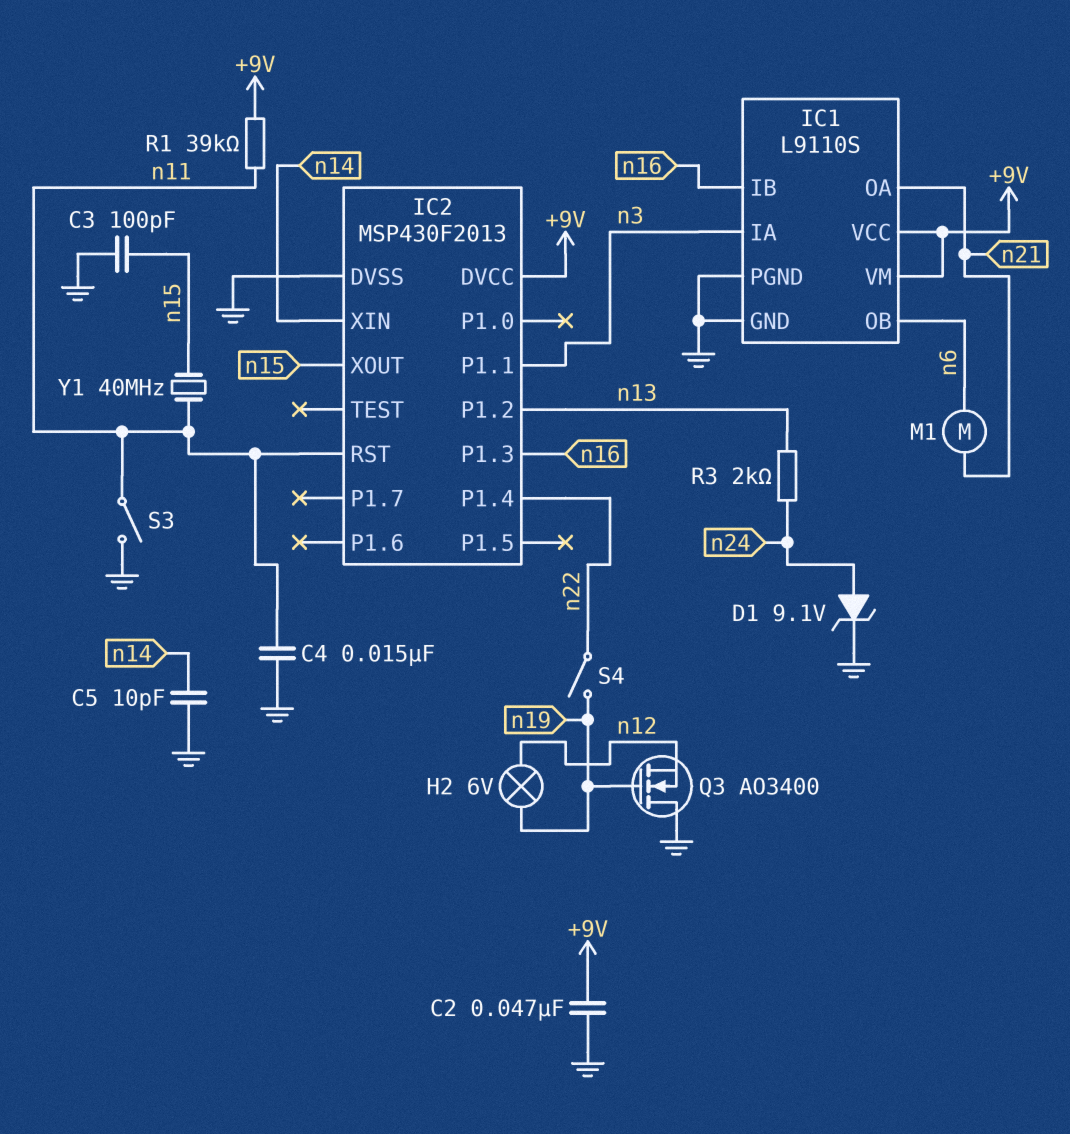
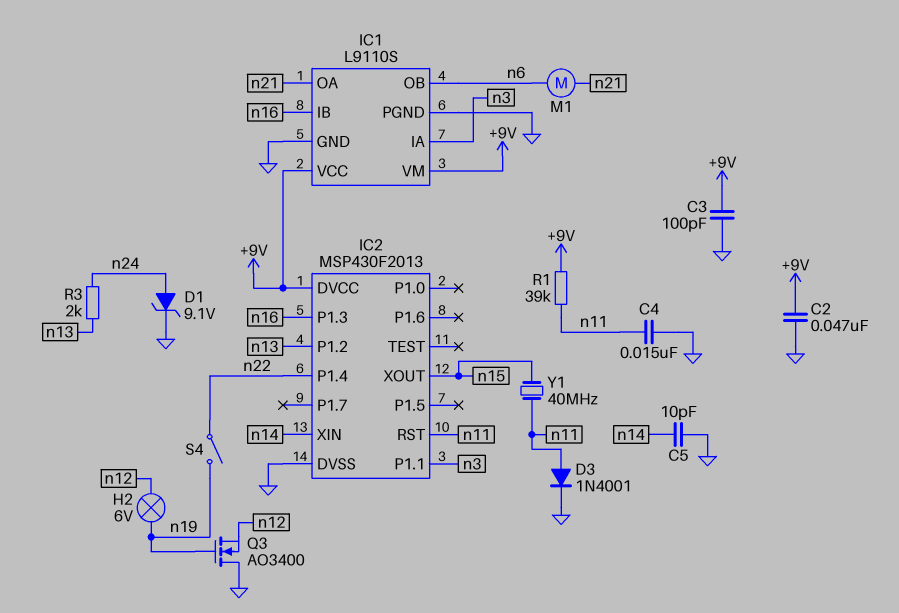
C3: 100pF (GND, n15) -> 100pF (+9V, GND)
D3: none -> diode 1N4001 (A n11, K GND)
S3: switch (GND, n11) -> none

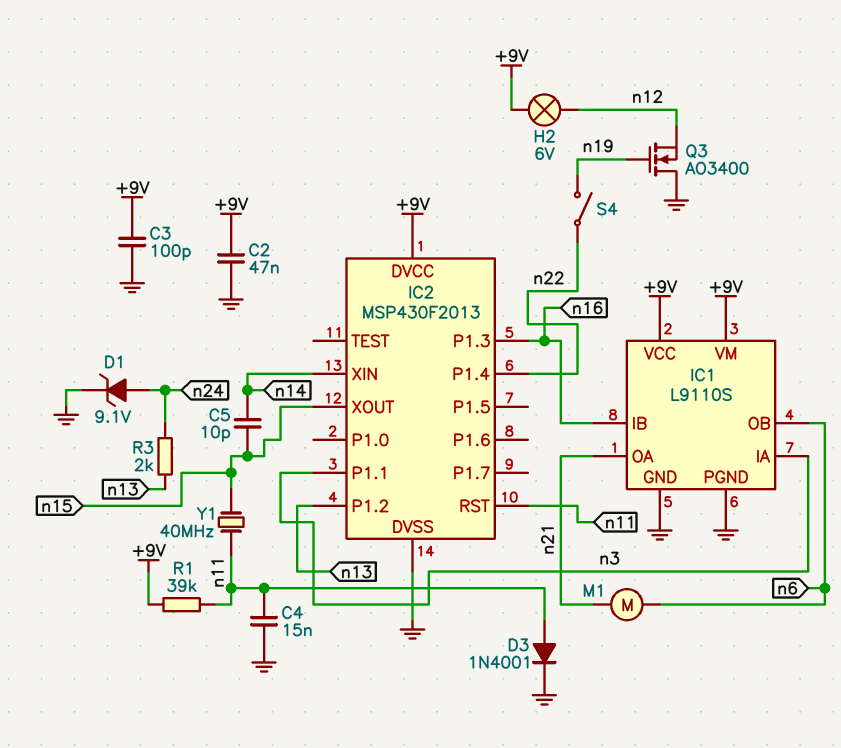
C5: 10pF (GND, n14) -> 10pF (n14, n15)
H2: lamp 6V (n12, n19) -> lamp 6V (+9V, n12)

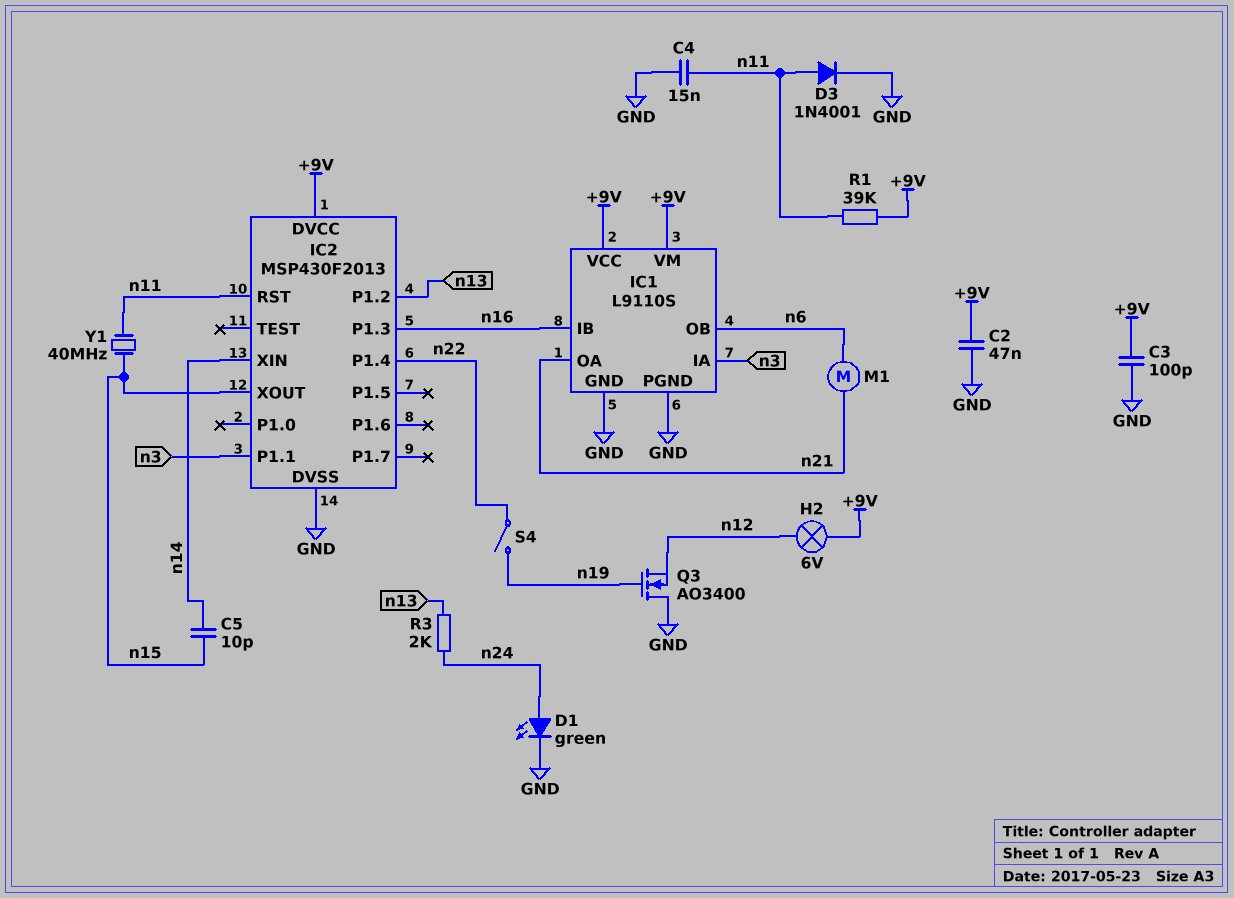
D1: zener 9.1V (A n24, K GND) -> LED green (A n24, K GND)

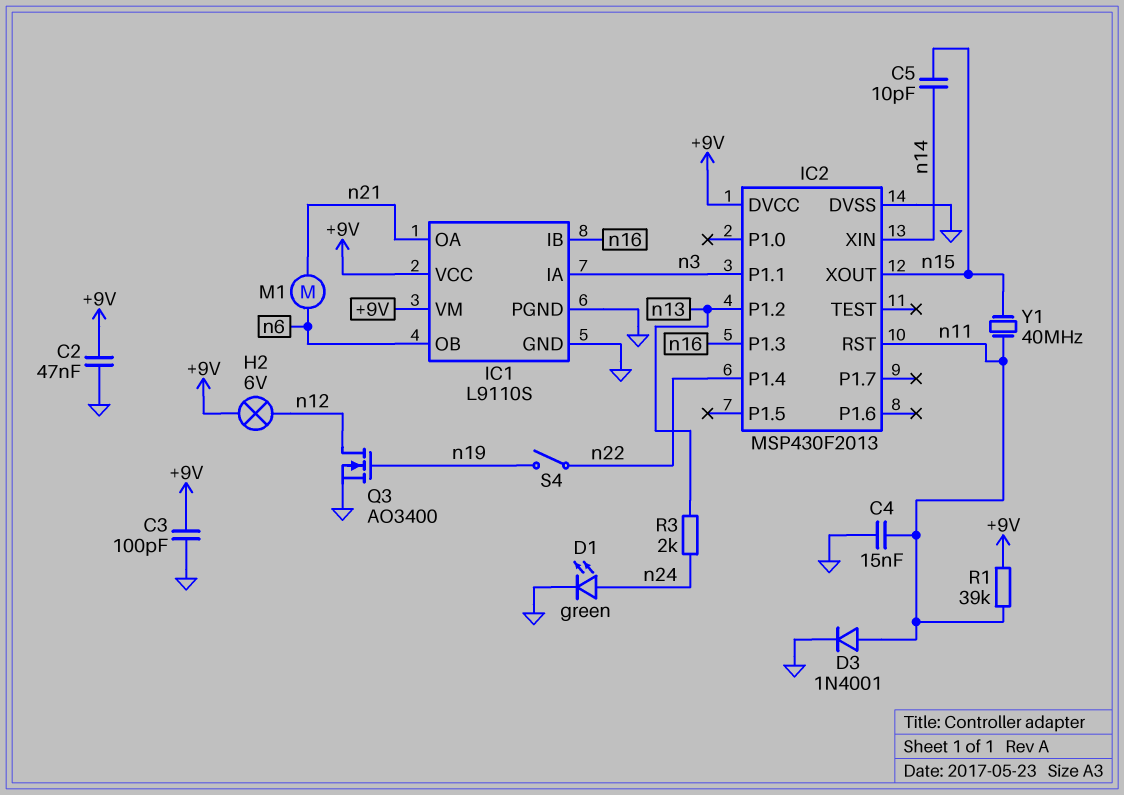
Q3: NMOS AO3400 (G n19, D GND, S n12) -> NMOS AO3400 (G n19, D n12, S GND)

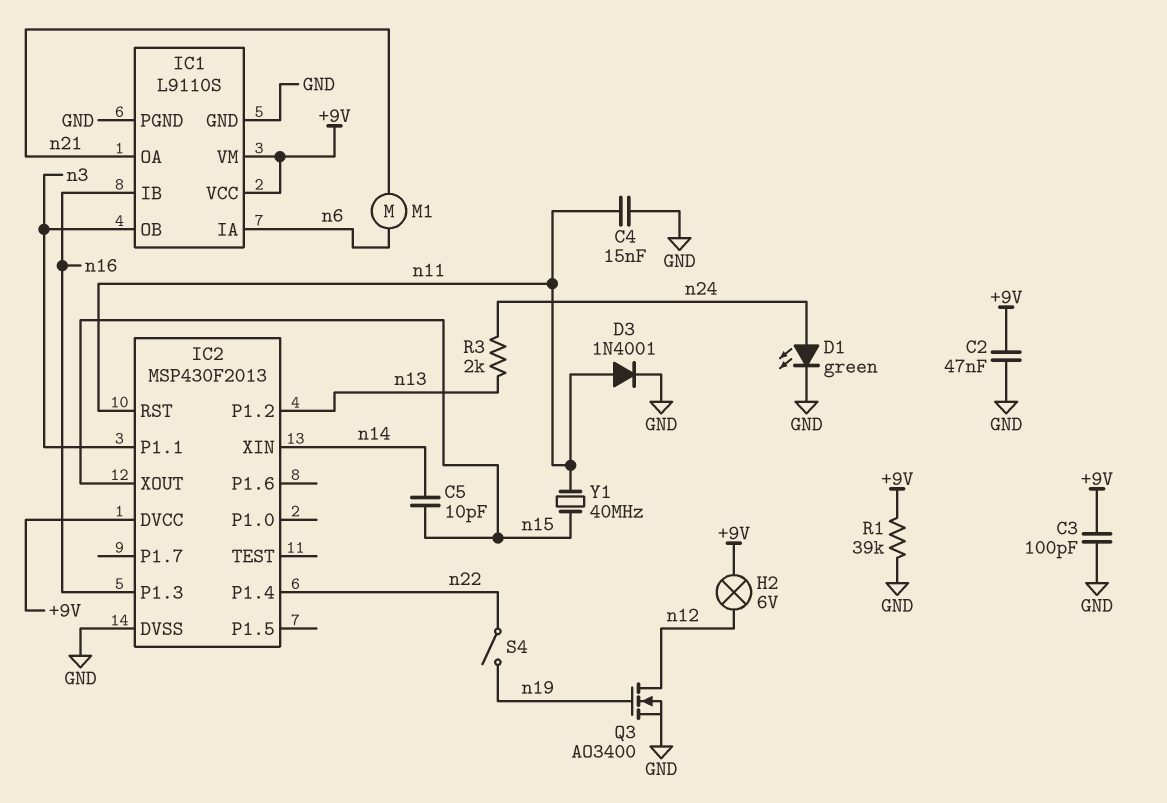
IC1 pin IA: n3 -> n6
IC1 pin OB: n6 -> n3
R1: 39k (+9V, n11) -> 39k (+9V, GND)

